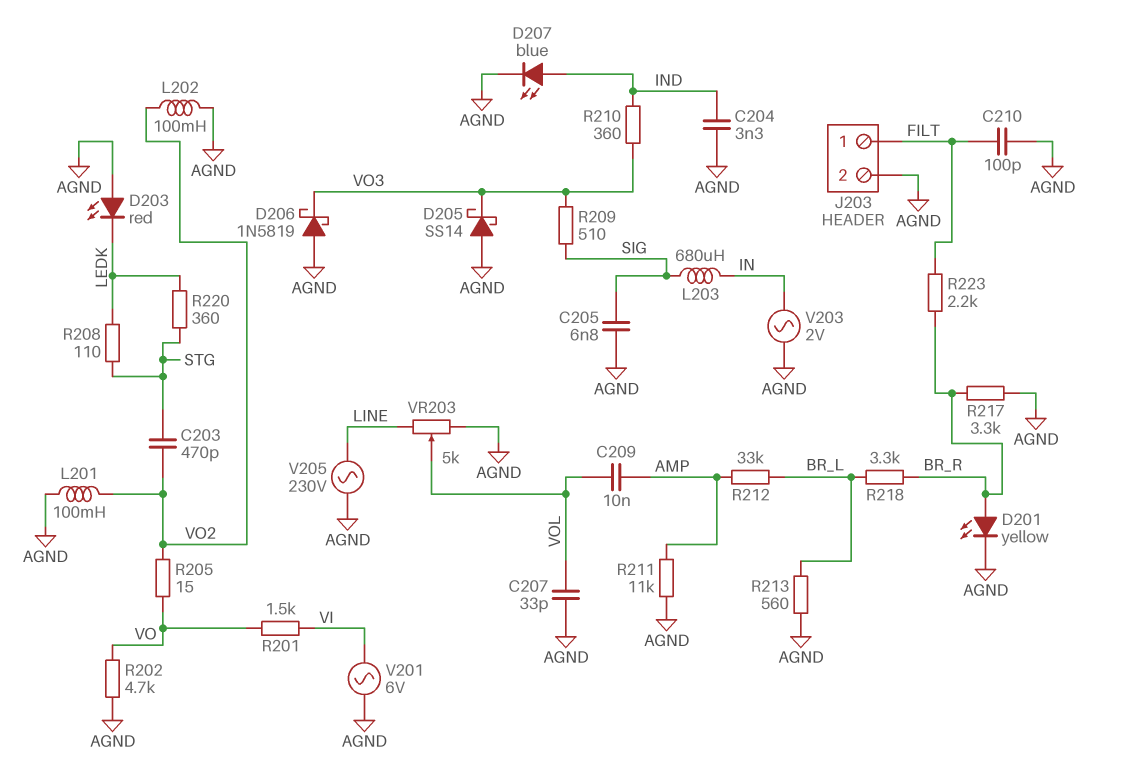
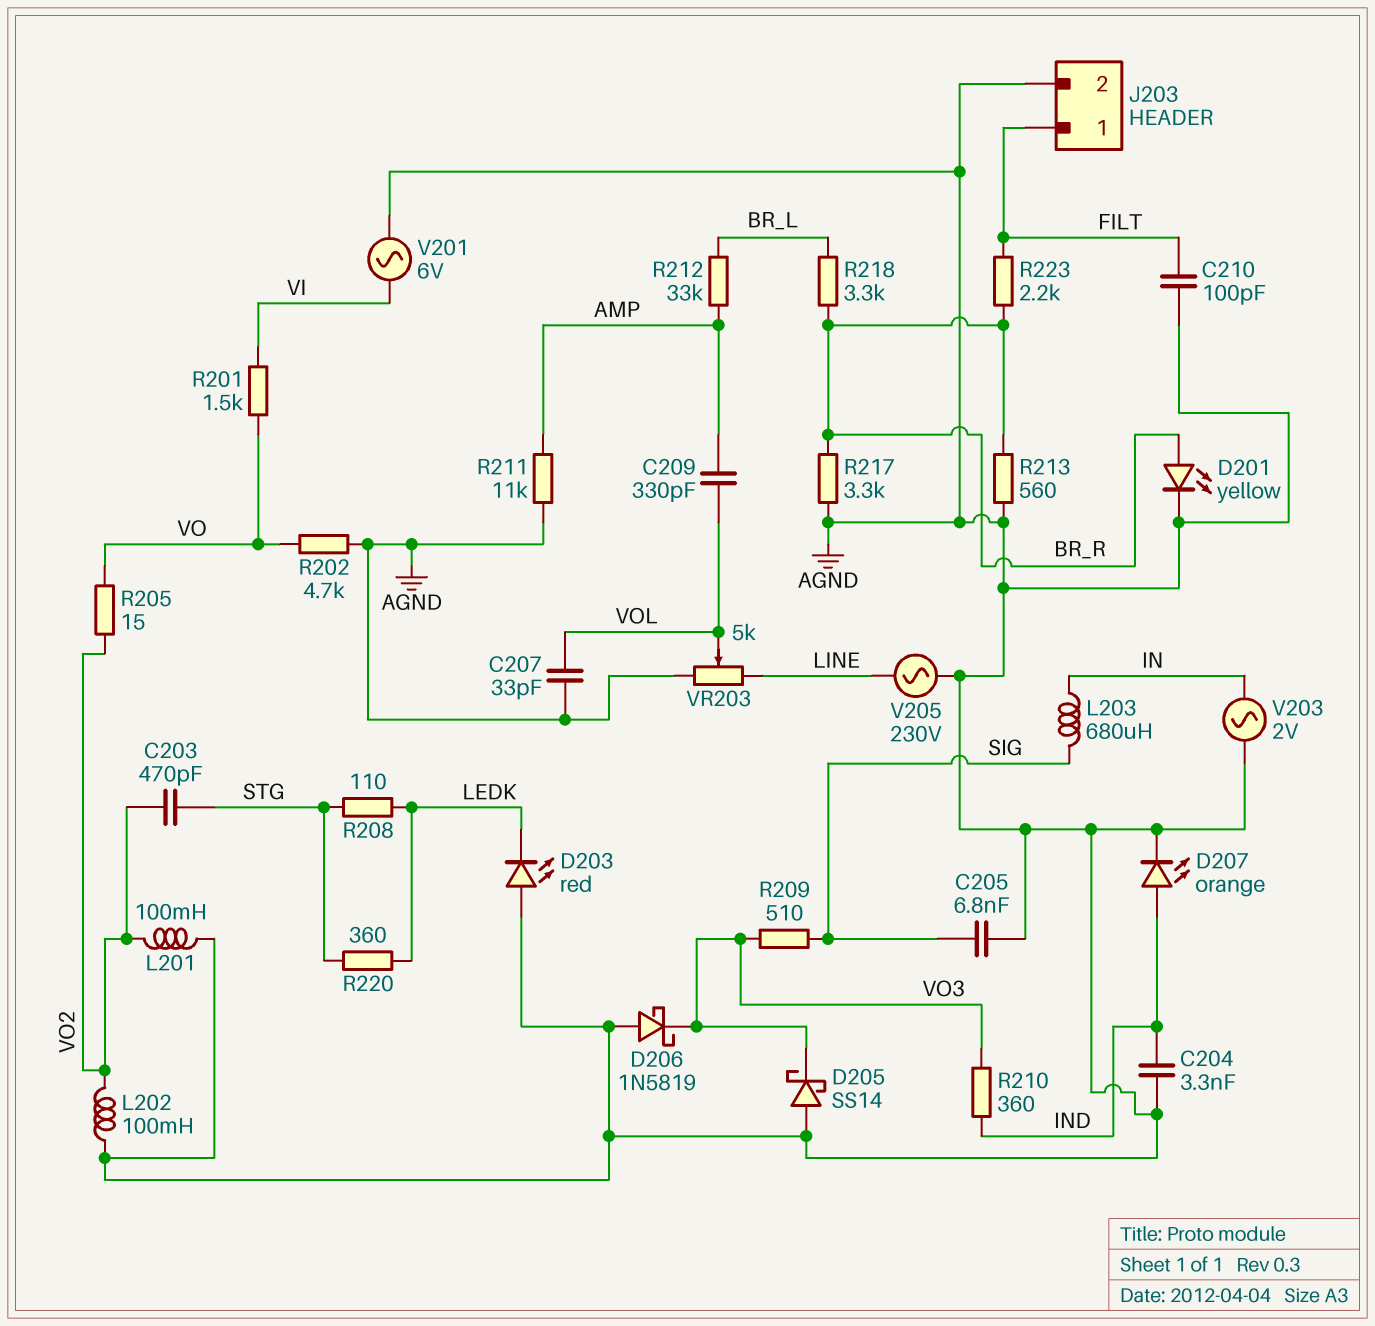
C209: 10nF (AMP, VOL) -> 330pF (AMP, VOL)
D207: LED blue (A IND, K AGND) -> LED orange (A IND, K AGND)
R213: 560 (AGND, BR_L) -> 560 (AGND, BR_R)

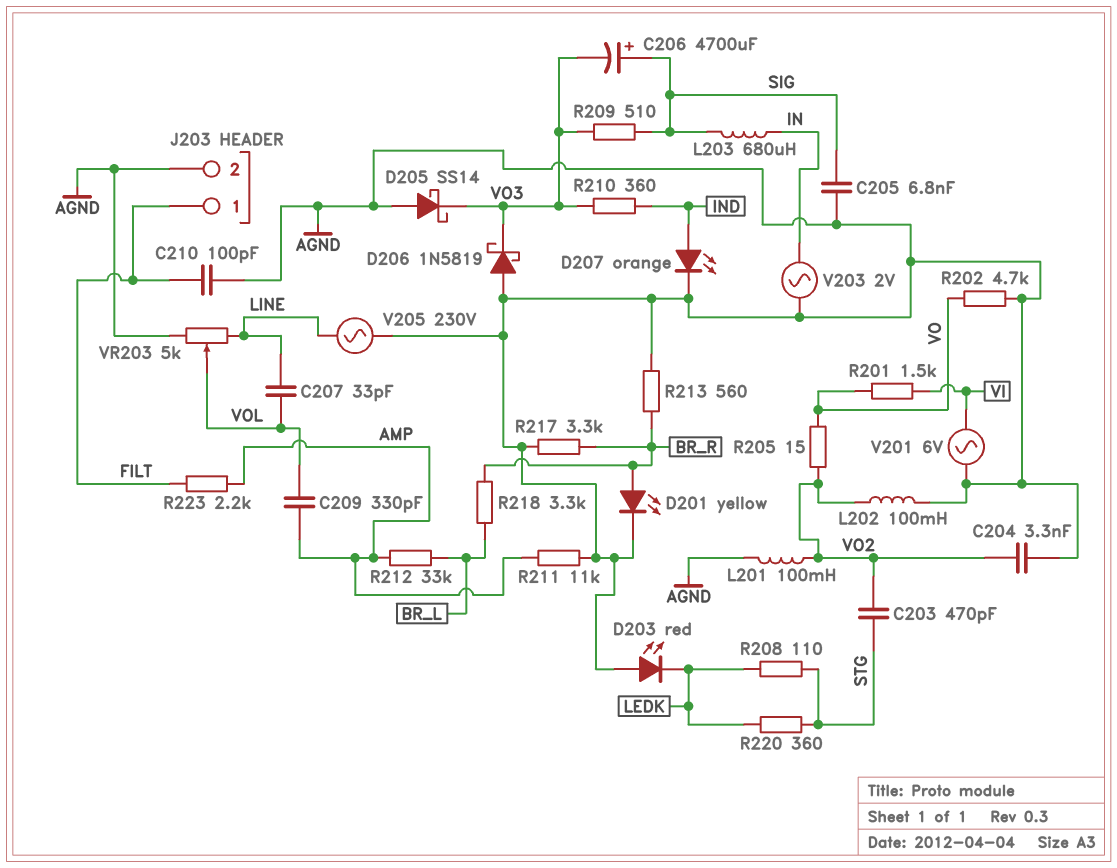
C204: 3.3nF (AGND, IND) -> 3.3nF (AGND, VO2)
C206: none -> 4700uF (plus SIG, minus VO3)
C207: 33pF (AGND, VOL) -> 33pF (LINE, VOL)
R223: 2.2k (BR_R, FILT) -> 2.2k (AMP, FILT)

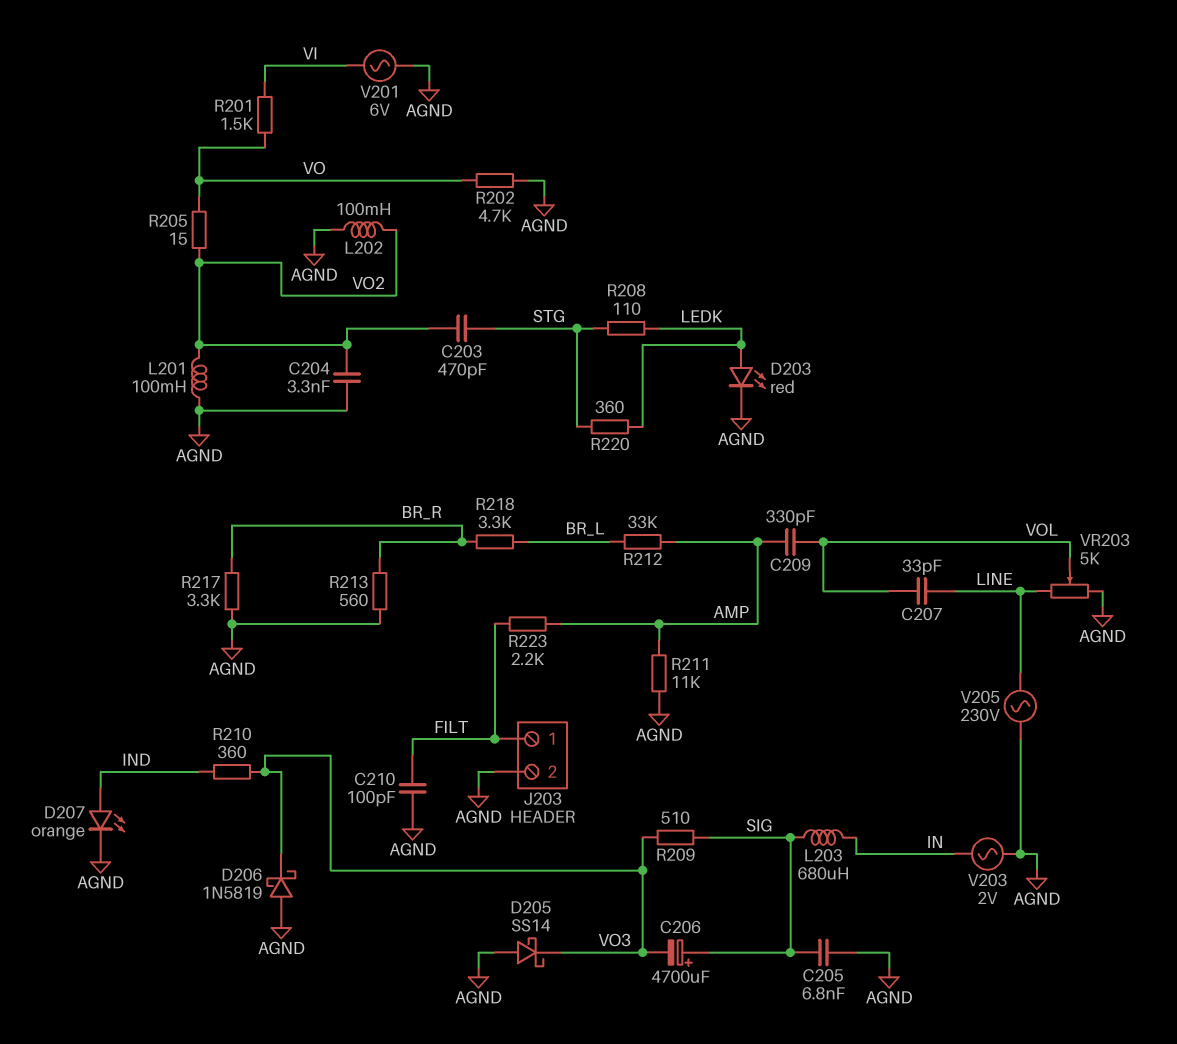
D201: LED yellow (A BR_R, K AGND) -> none
D203: LED red (A AGND, K LEDK) -> LED red (A LEDK, K AGND)

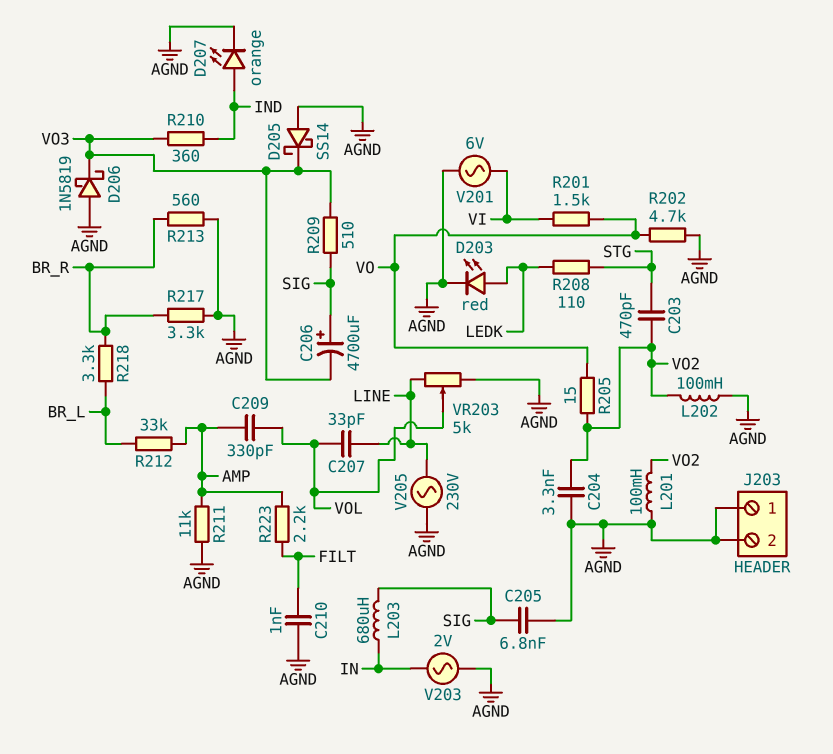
C210: 100pF (AGND, FILT) -> 1nF (AGND, FILT)
J203 pin 1: FILT -> AGND
R220: 360 (LEDK, STG) -> none

